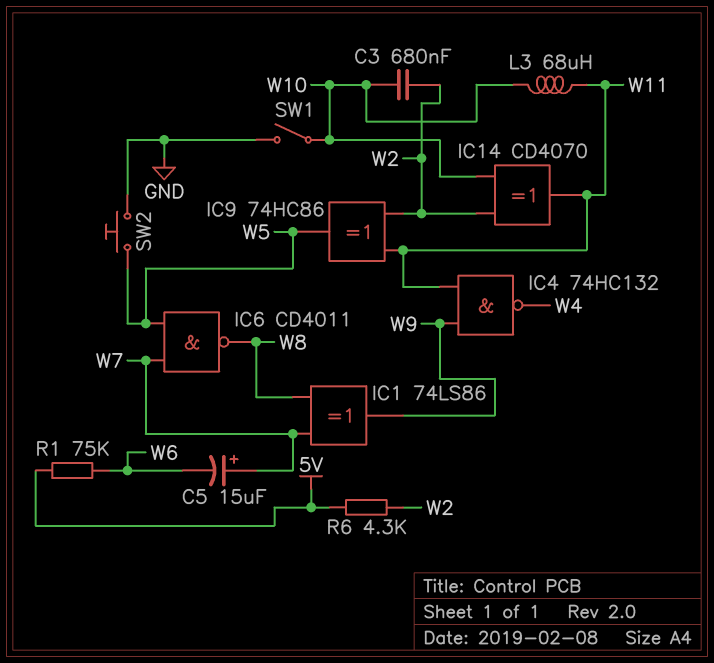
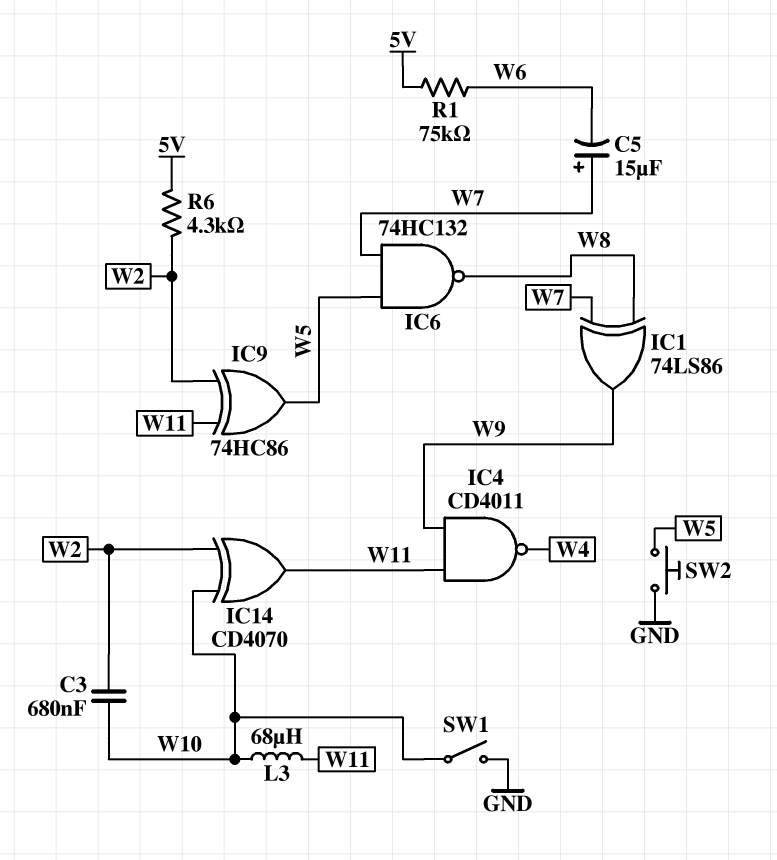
IC4: NAND 74HC132 (in W9, in W11, out W4) -> NAND CD4011 (in W9, in W11, out W4)
IC6: NAND CD4011 (in W5, in W7, out W8) -> NAND 74HC132 (in W5, in W7, out W8)

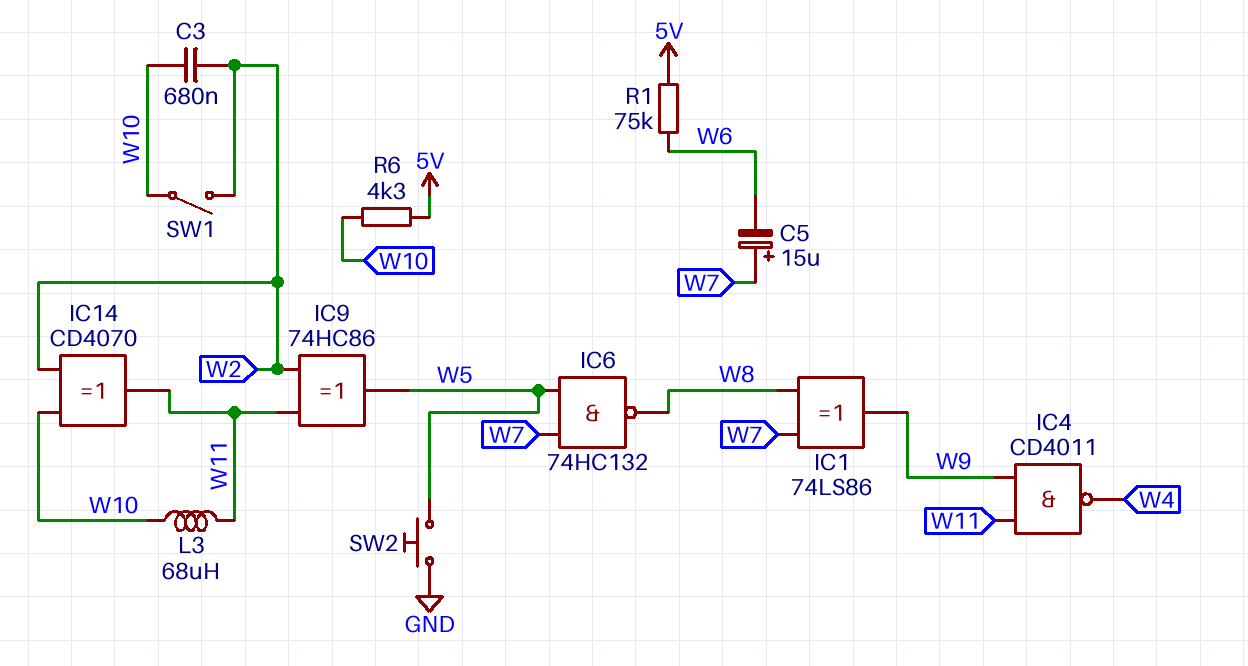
R6: 4.3k (5V, W2) -> 4.3k (5V, W10)
SW1: switch (GND, W10) -> switch (W2, W10)

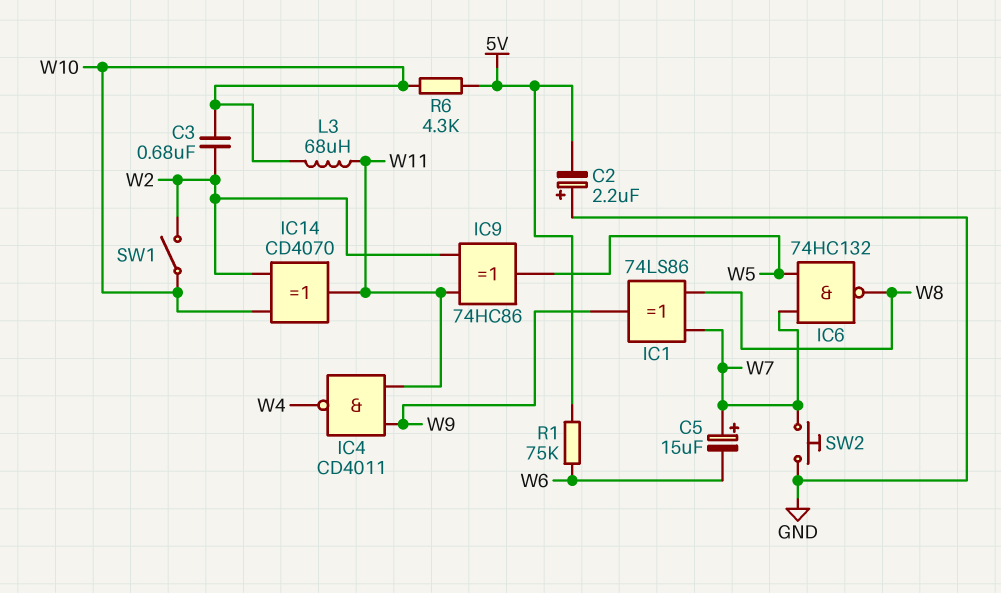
C2: none -> 2.2uF (plus GND, minus 5V)
SW2: button (GND, W5) -> button (GND, W7)

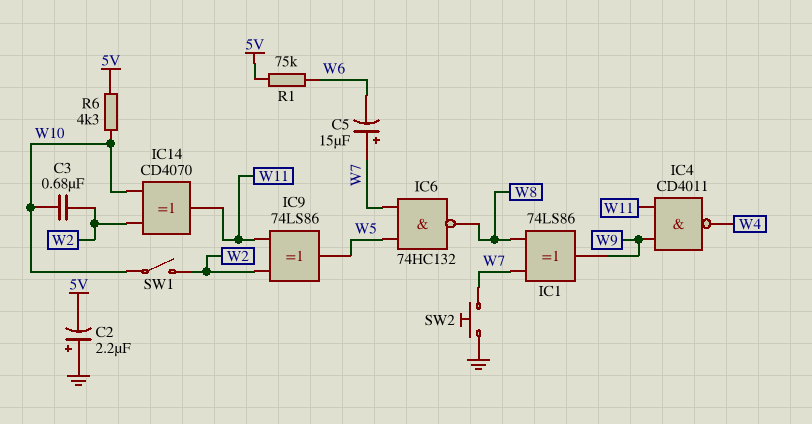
IC9: XOR 74HC86 (in W2, in W11, out W5) -> XOR 74LS86 (in W2, in W11, out W5)
L3: 68uH (W10, W11) -> none

